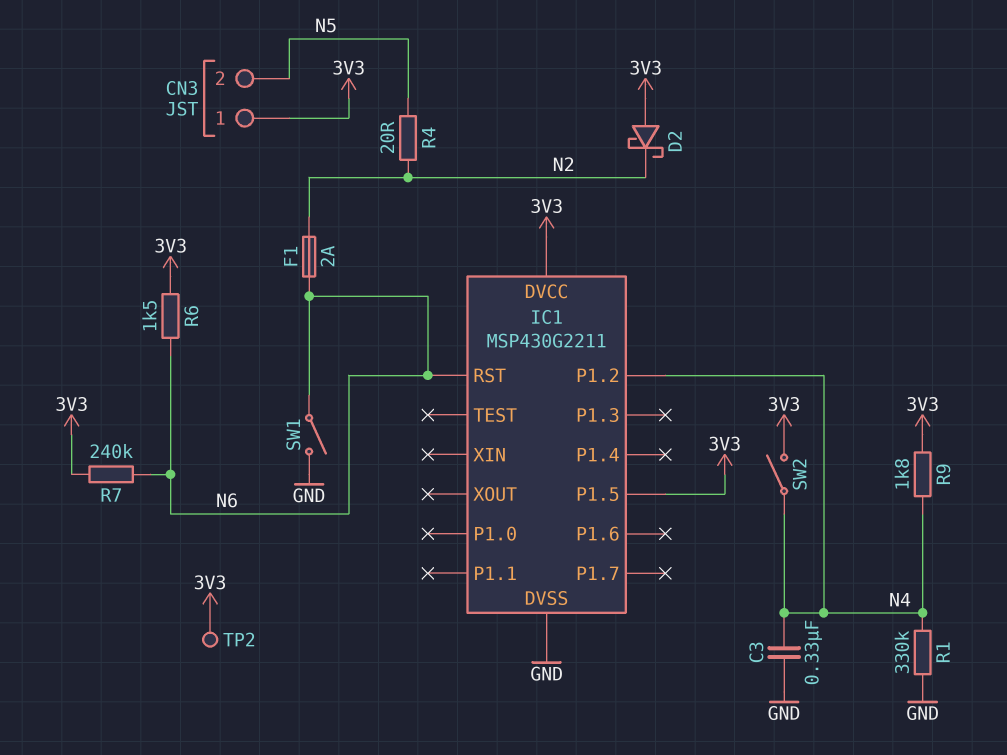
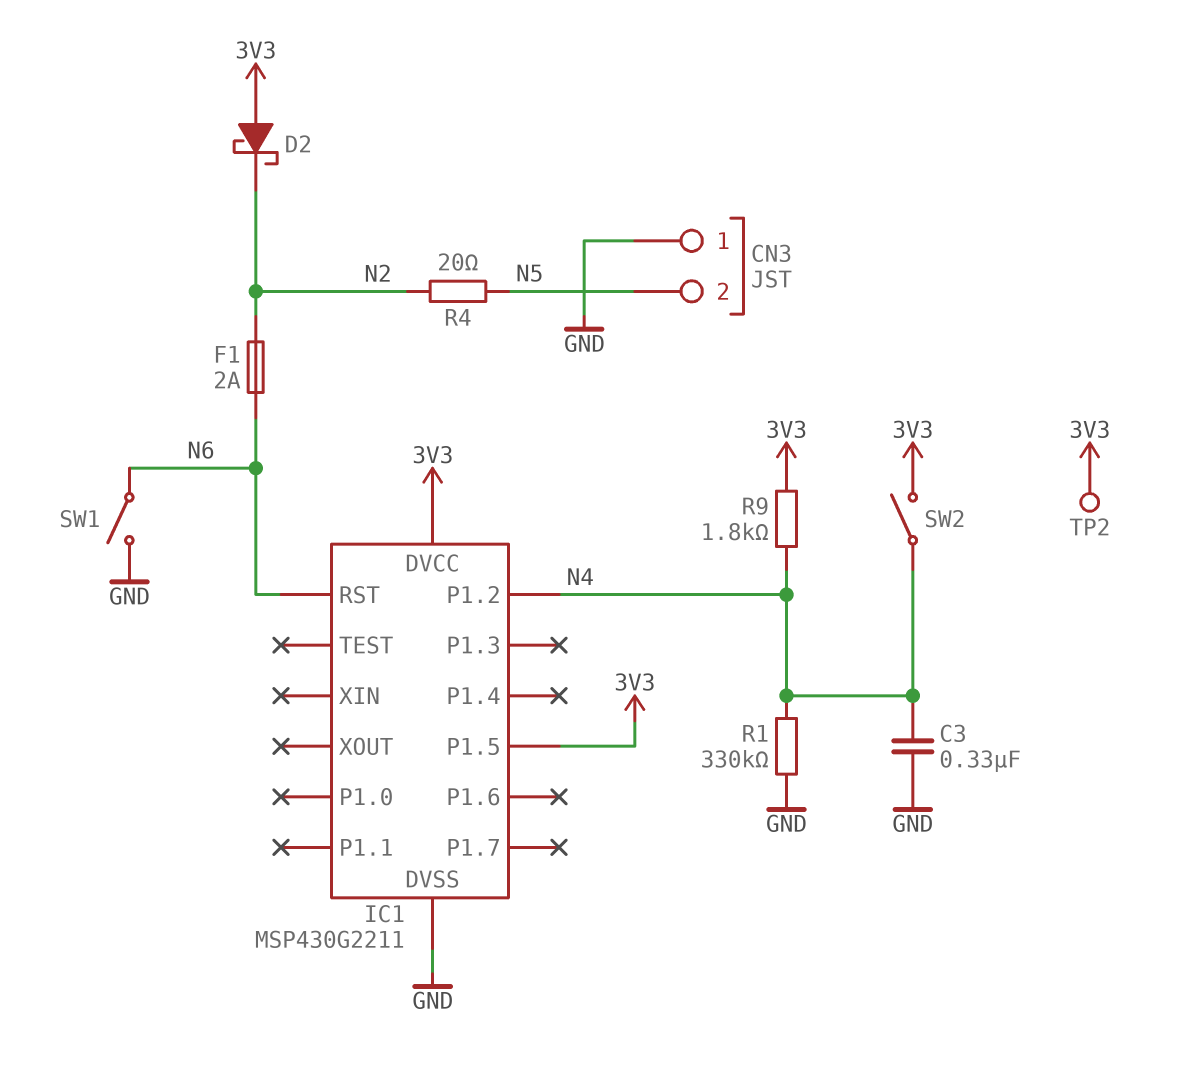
CN3 pin 1: 3V3 -> GND
R6: 1.5k (3V3, N6) -> none
R7: 240k (3V3, N6) -> none

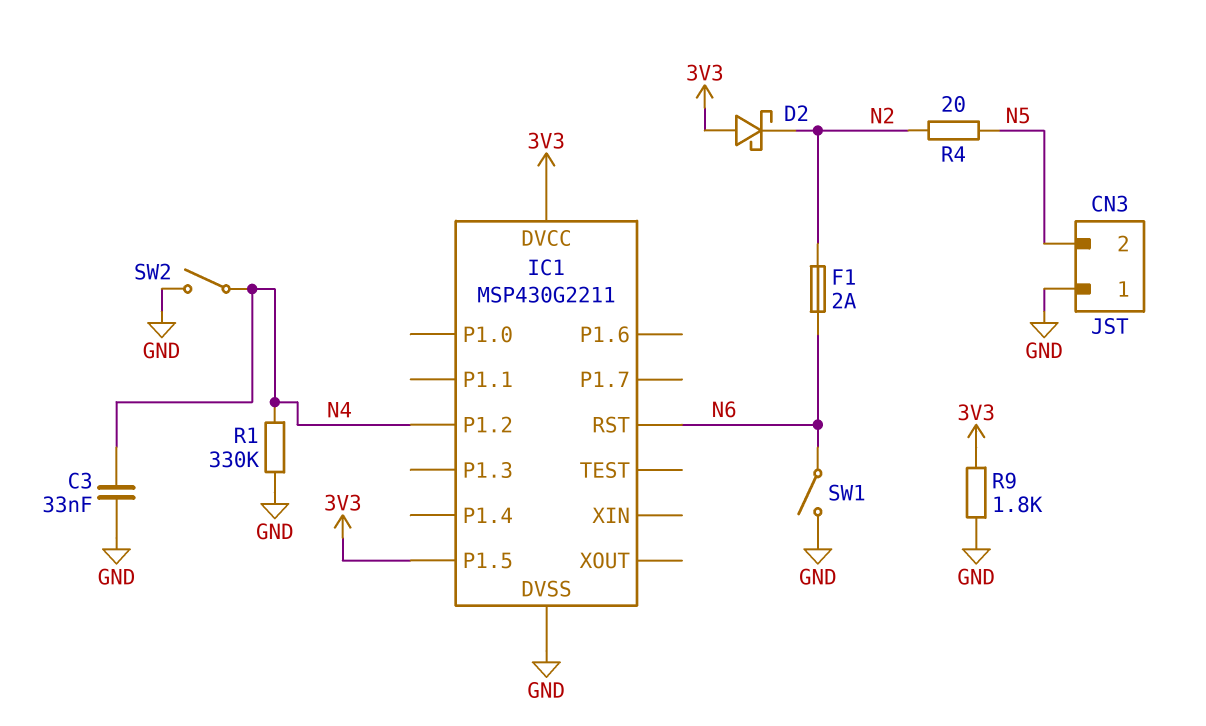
C3: 330nF (GND, N4) -> 33nF (GND, N4)
R9: 1.8k (3V3, N4) -> 1.8k (3V3, GND)
SW2: switch (3V3, N4) -> switch (GND, N4)
TP2: test point (3V3) -> none

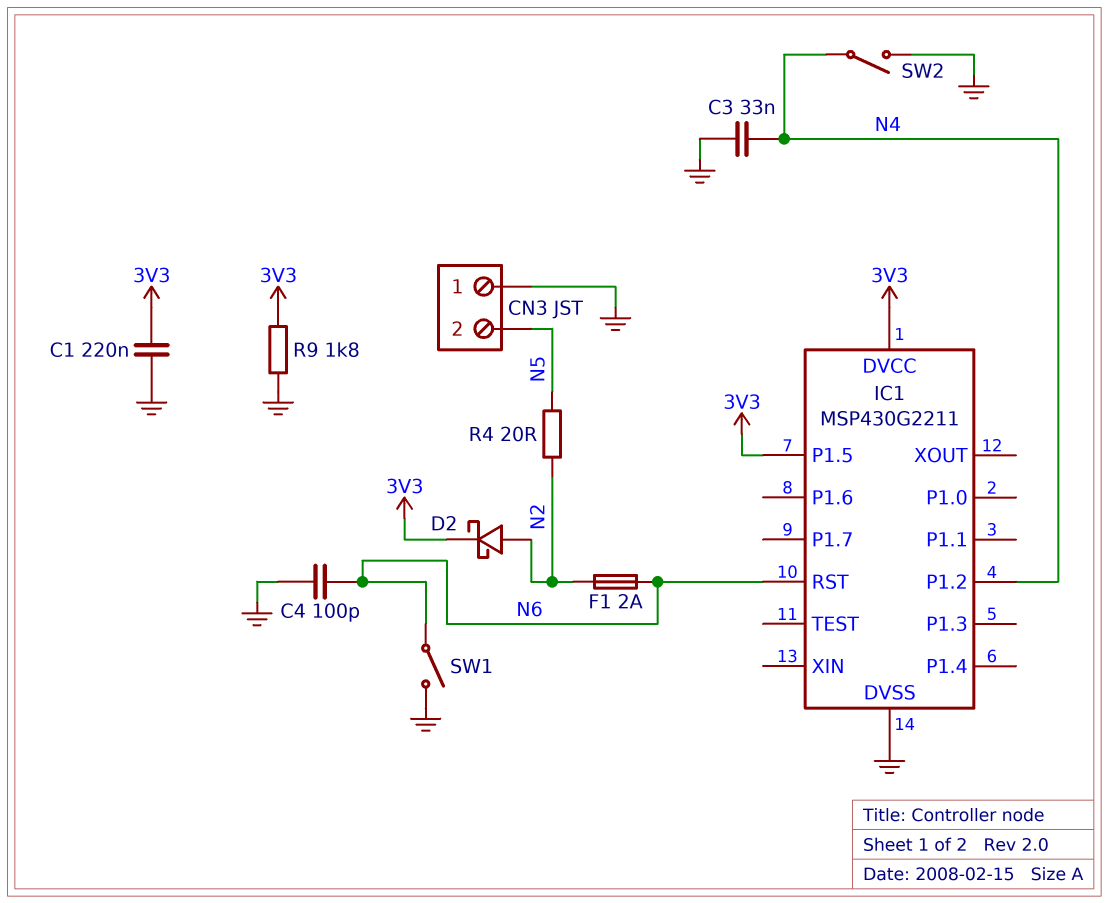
C1: none -> 220nF (3V3, GND)
C4: none -> 100pF (GND, N6)
D2: schottky (A 3V3, K N2) -> schottky (A N2, K 3V3)
R1: 330k (GND, N4) -> none

